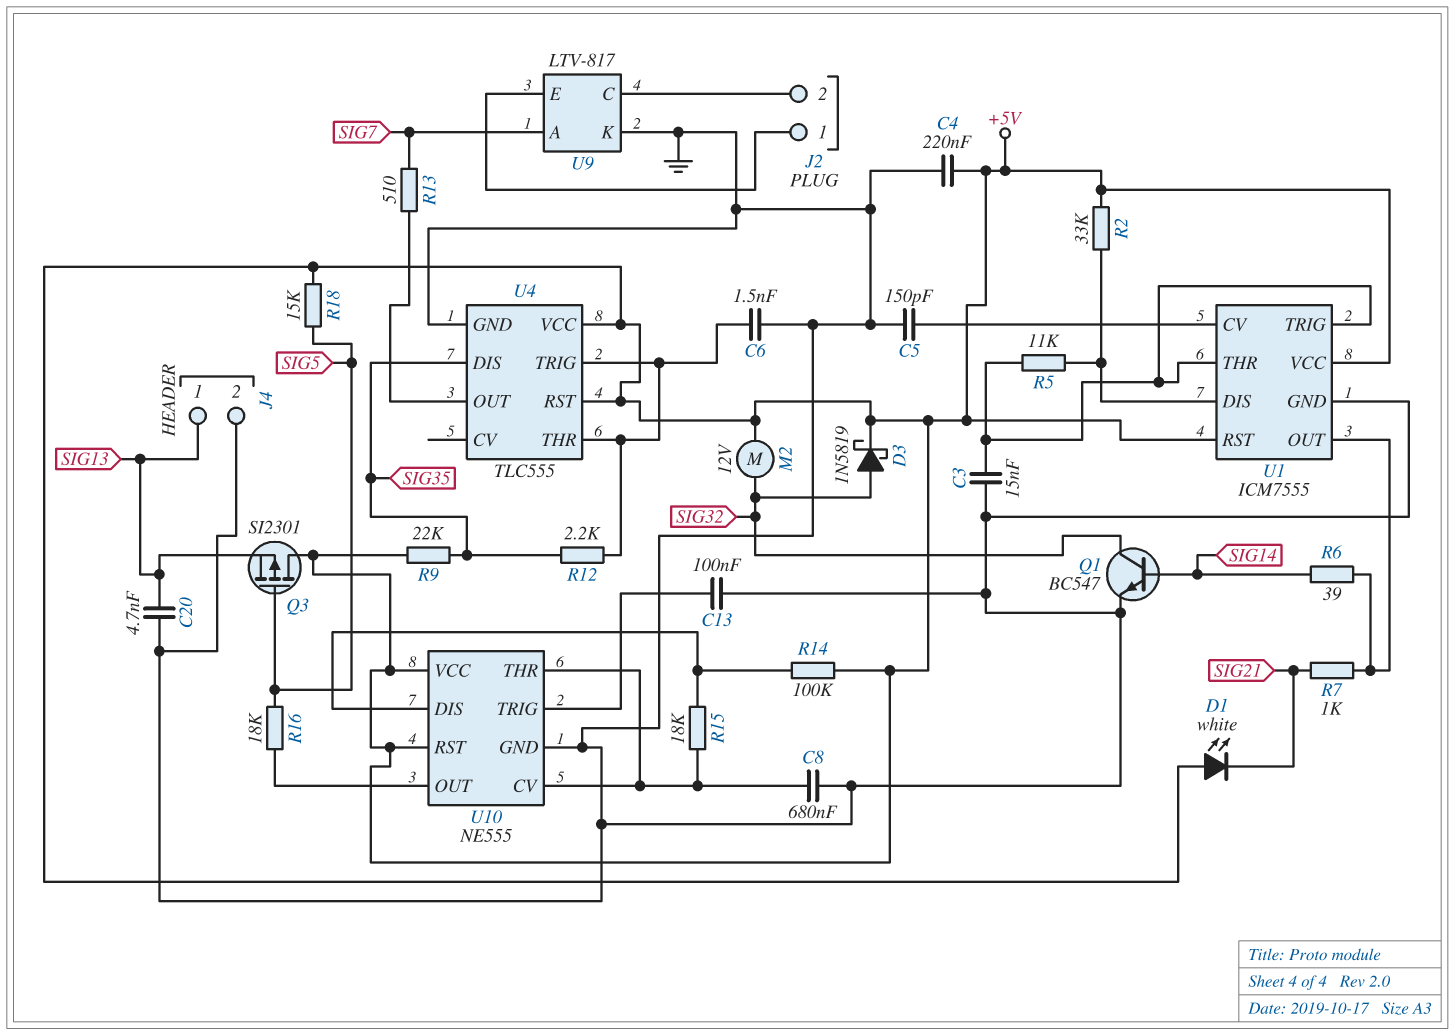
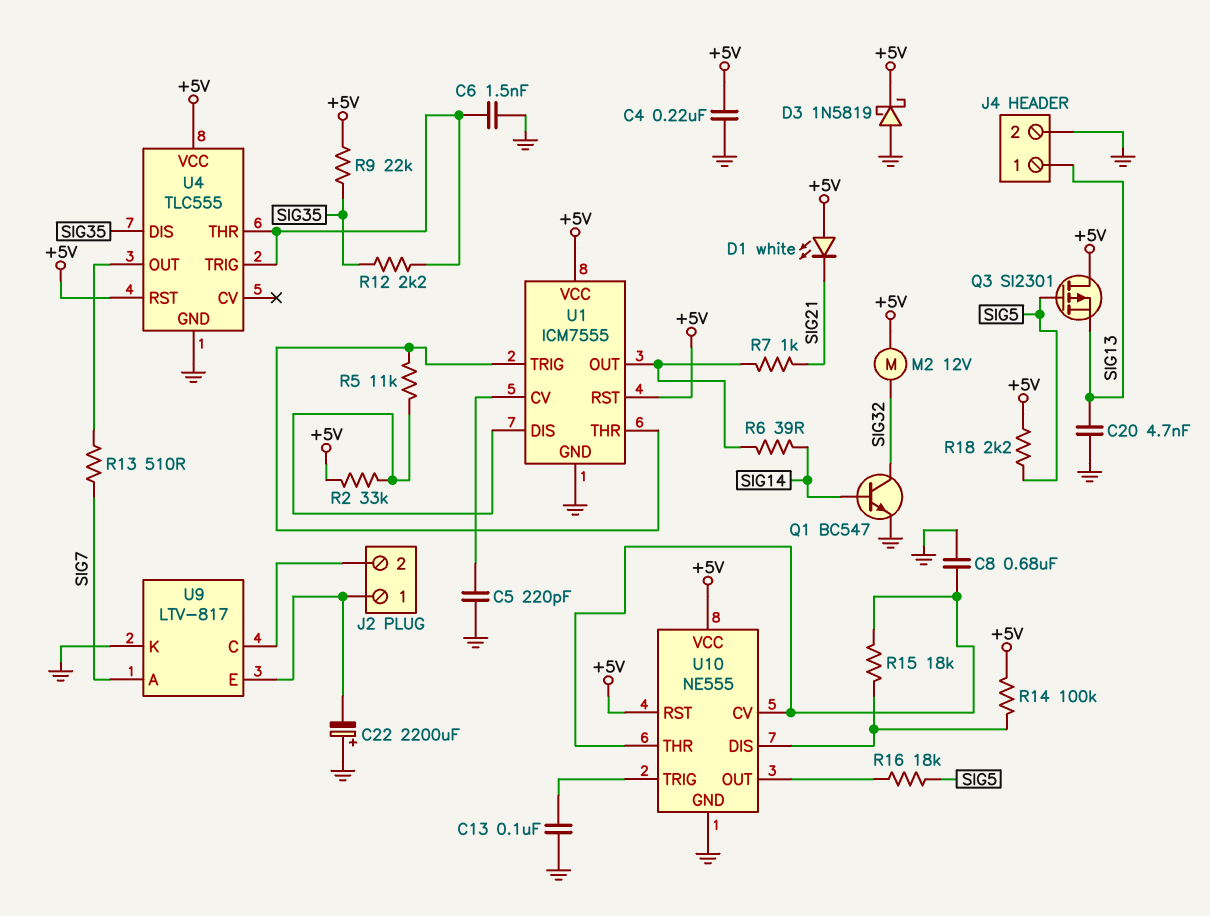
C3: 15nF (GND, U1/THR) -> none
C5: 150pF (GND, U1/CV) -> 220pF (GND, U1/CV)
C22: none -> 2200uF (plus GND, minus J2/1)
D3: schottky 1N5819 (A SIG32, K +5V) -> schottky 1N5819 (A GND, K +5V)
R18: 15k (+5V, SIG5) -> 2.2k (+5V, SIG5)

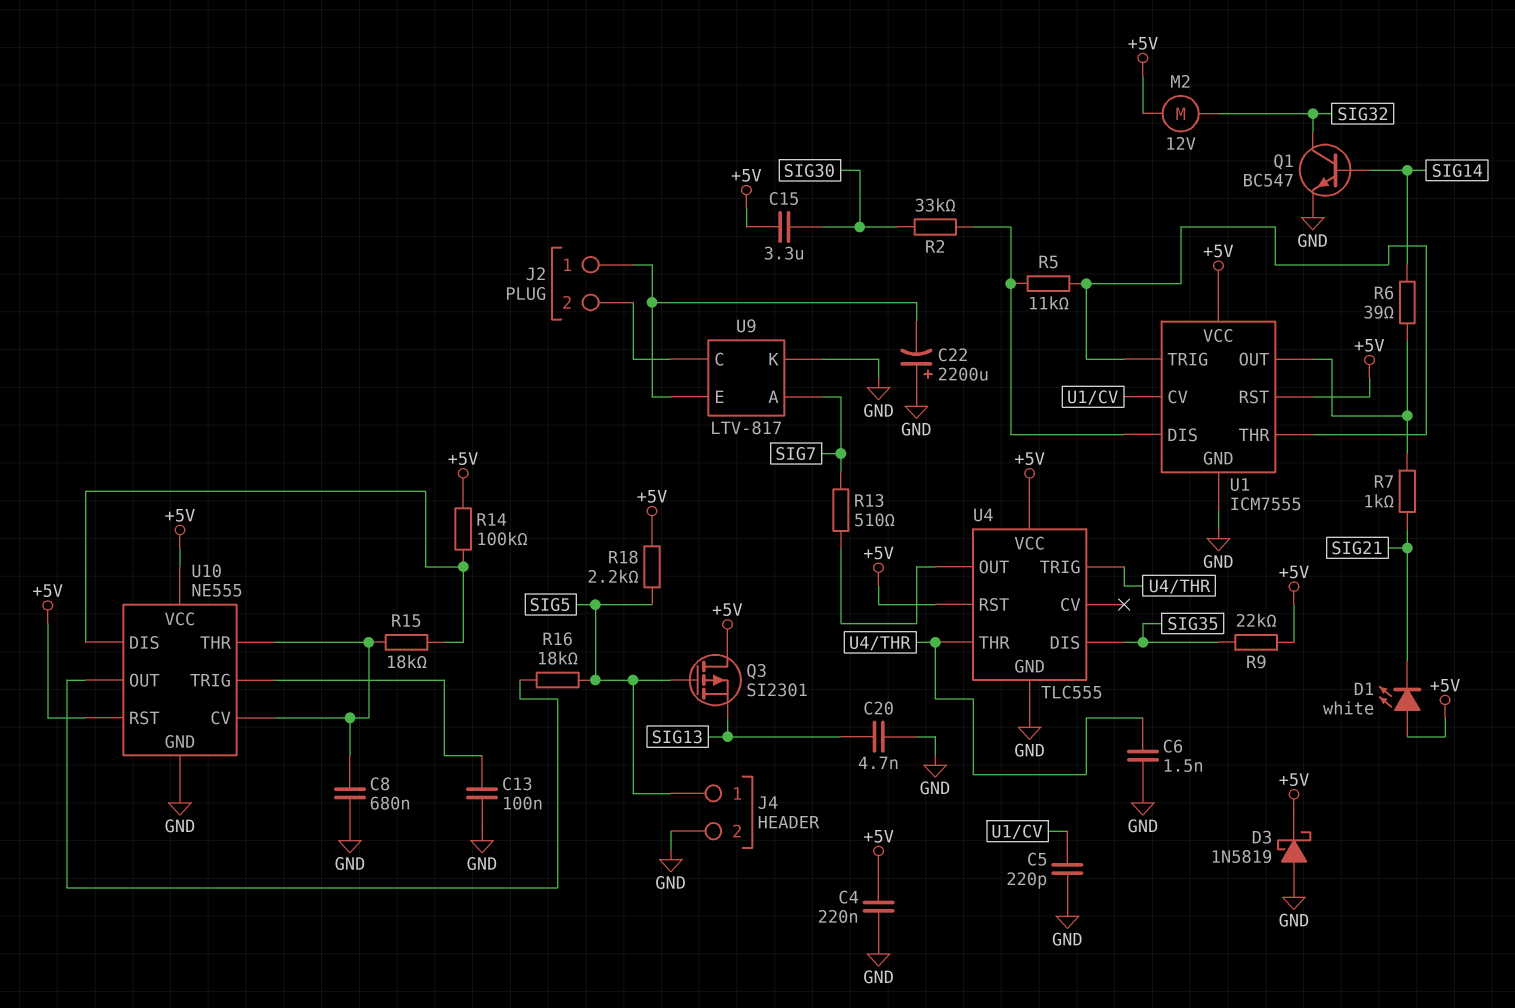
C15: none -> 3.3uF (+5V, SIG30)
J4 pin 1: SIG13 -> SIG5
R2: 33k (+5V, U1/DIS) -> 33k (SIG30, U1/DIS)
R12: 2.2k (SIG35, U4/THR) -> none

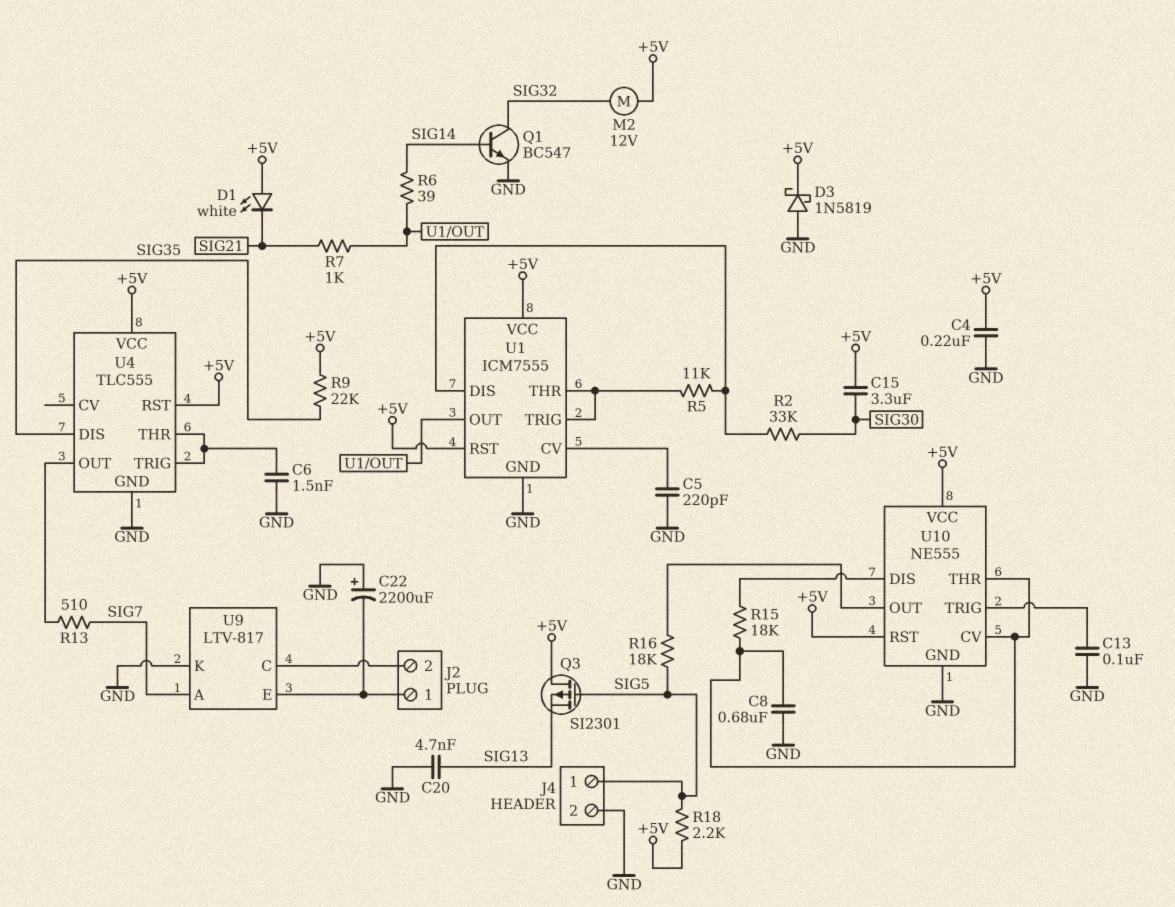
R14: 100k (+5V, U10/DIS) -> none

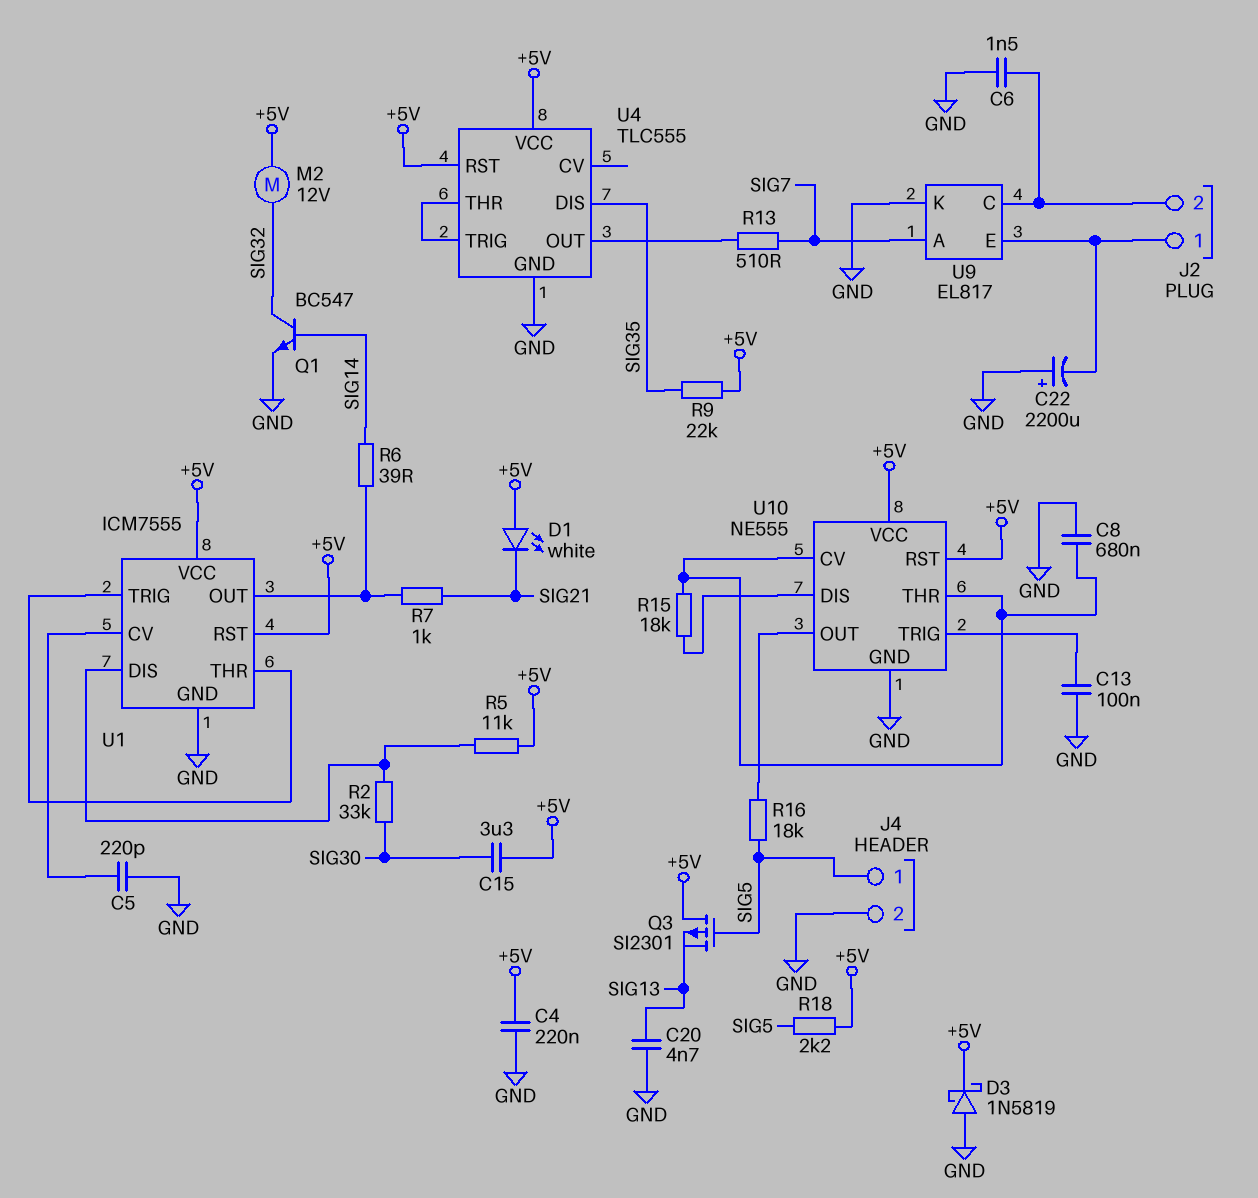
C6: 1.5nF (GND, U4/THR) -> 1.5nF (GND, J2/2)
R5: 11k (U1/DIS, U1/THR) -> 11k (+5V, U1/DIS)
U9: LTV-817 -> EL817

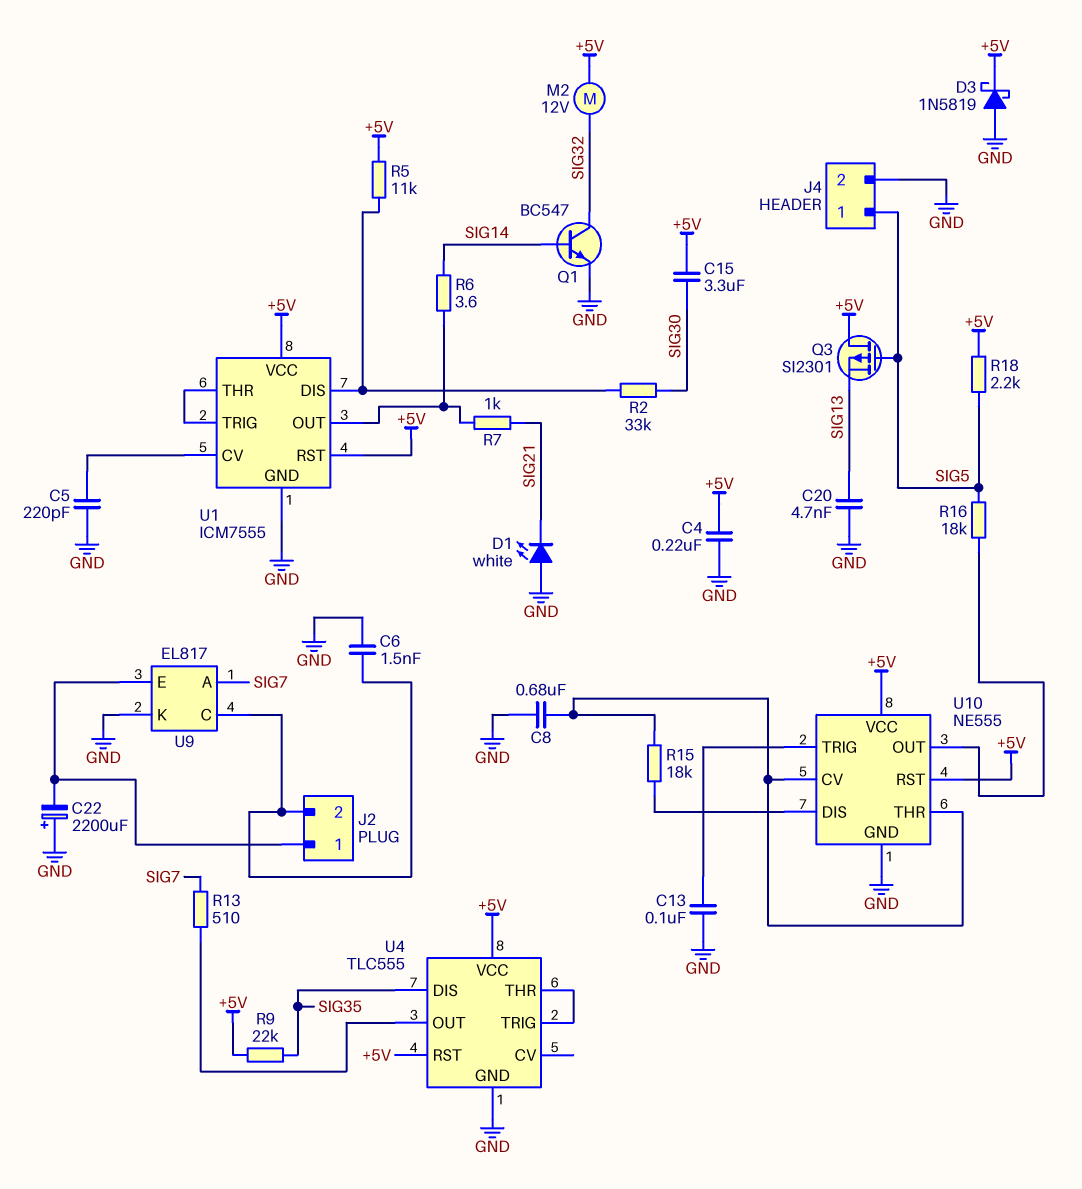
D1: LED white (A +5V, K SIG21) -> LED white (A GND, K SIG21)
R6: 39 (SIG14, U1/OUT) -> 3.6 (SIG14, U1/OUT)

